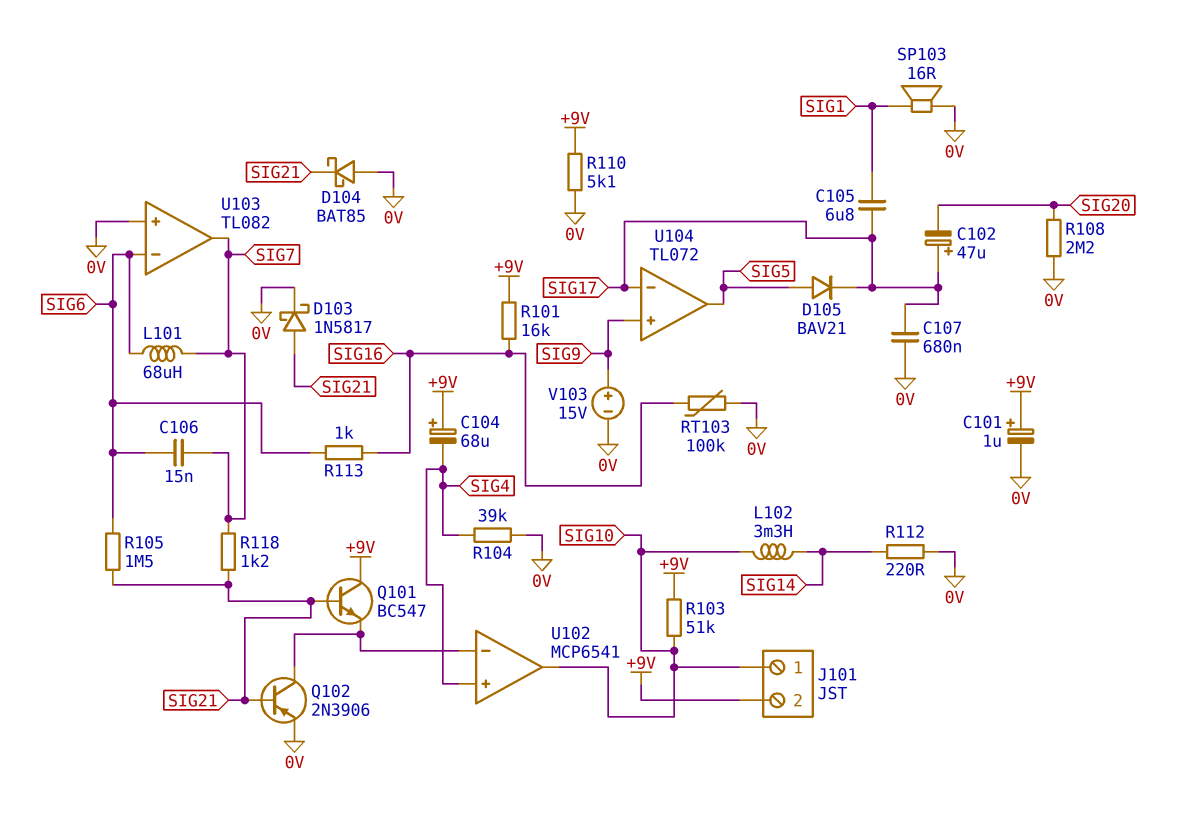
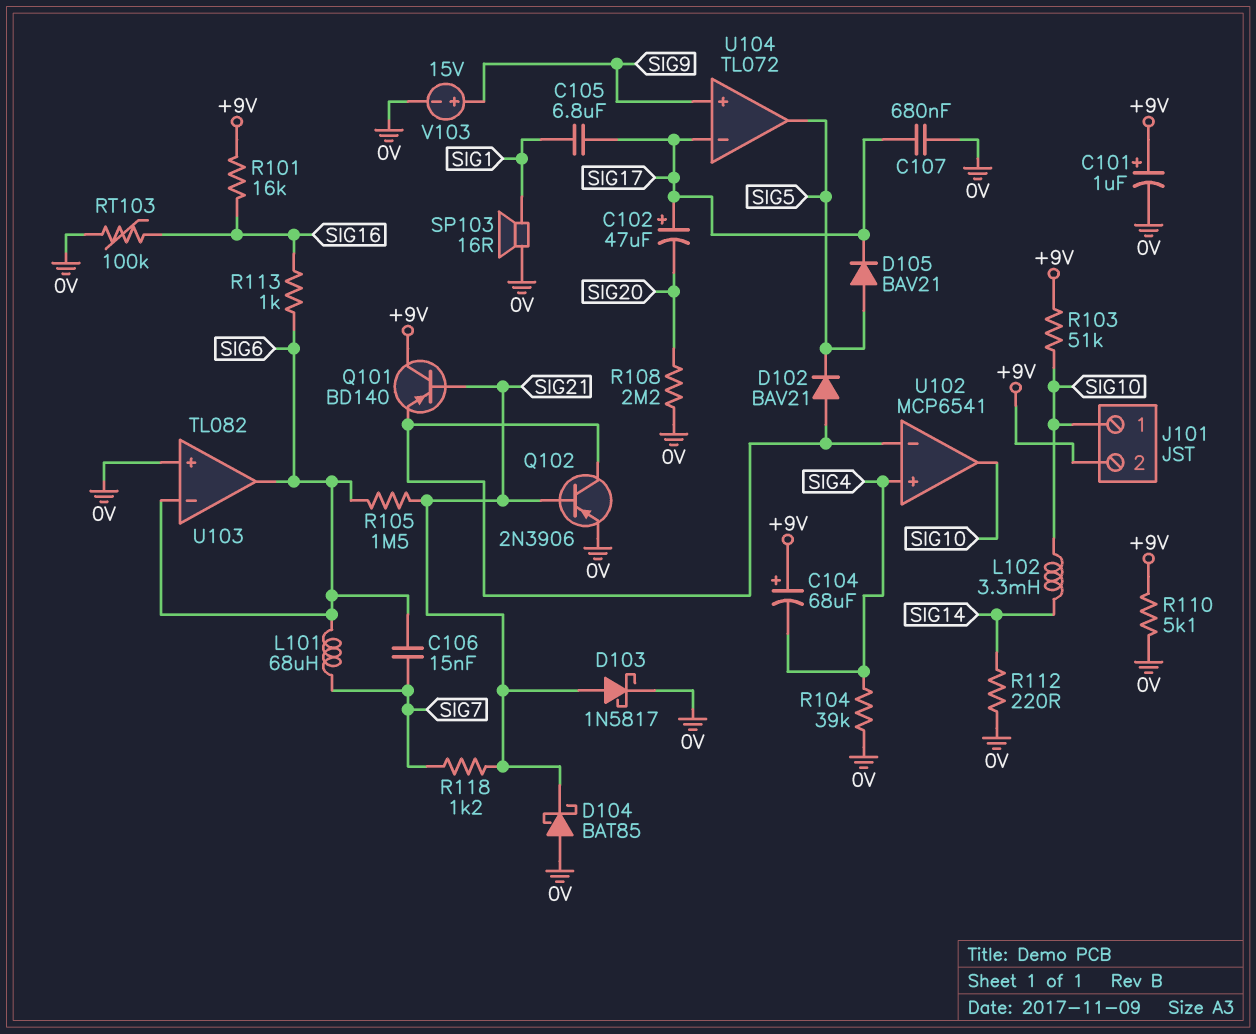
D102: none -> diode BAV21 (A U102/in-, K SIG5)
Q101: NPN BC547 (B SIG21, C +9V, E U102/in-) -> PNP BD140 (B SIG21, C +9V, E U102/in-)
U103 pin out: SIG7 -> SIG6

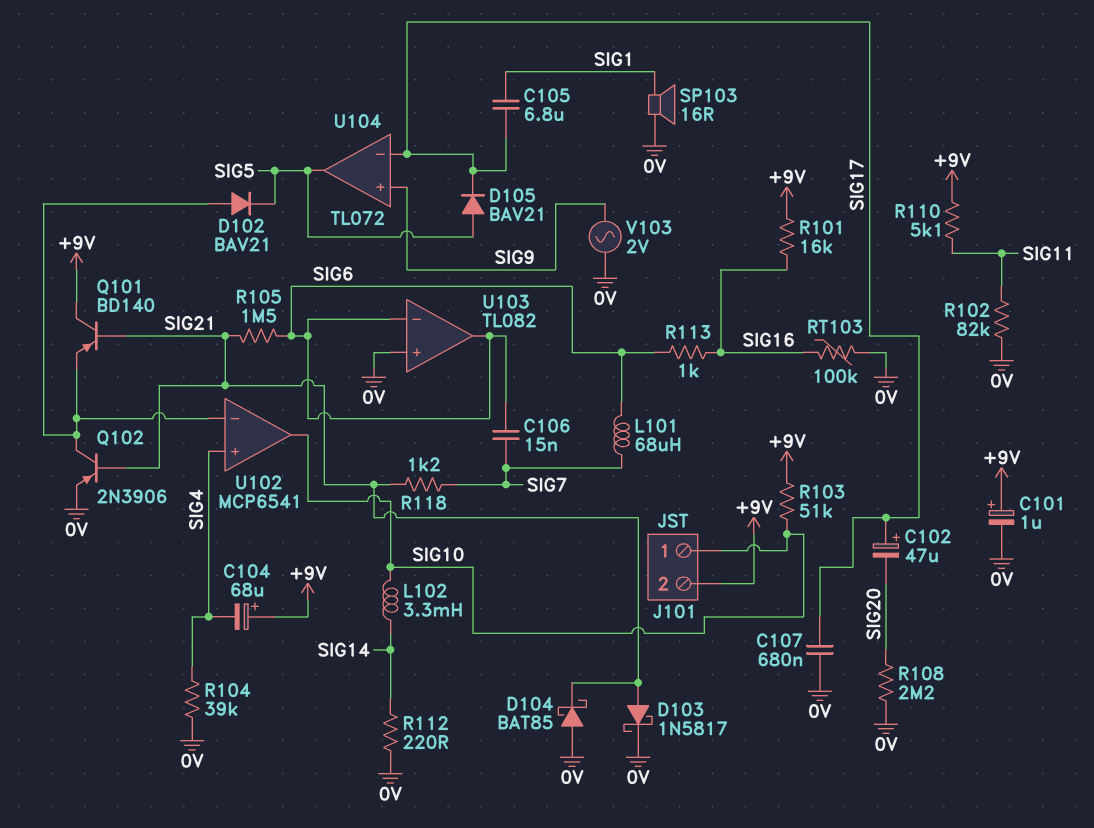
R102: none -> 82k (0V, SIG11)
R110: 5.1k (+9V, 0V) -> 5.1k (+9V, SIG11)
V103: 15V (plus SIG9, minus 0V) -> AC 2V (0V, SIG9)

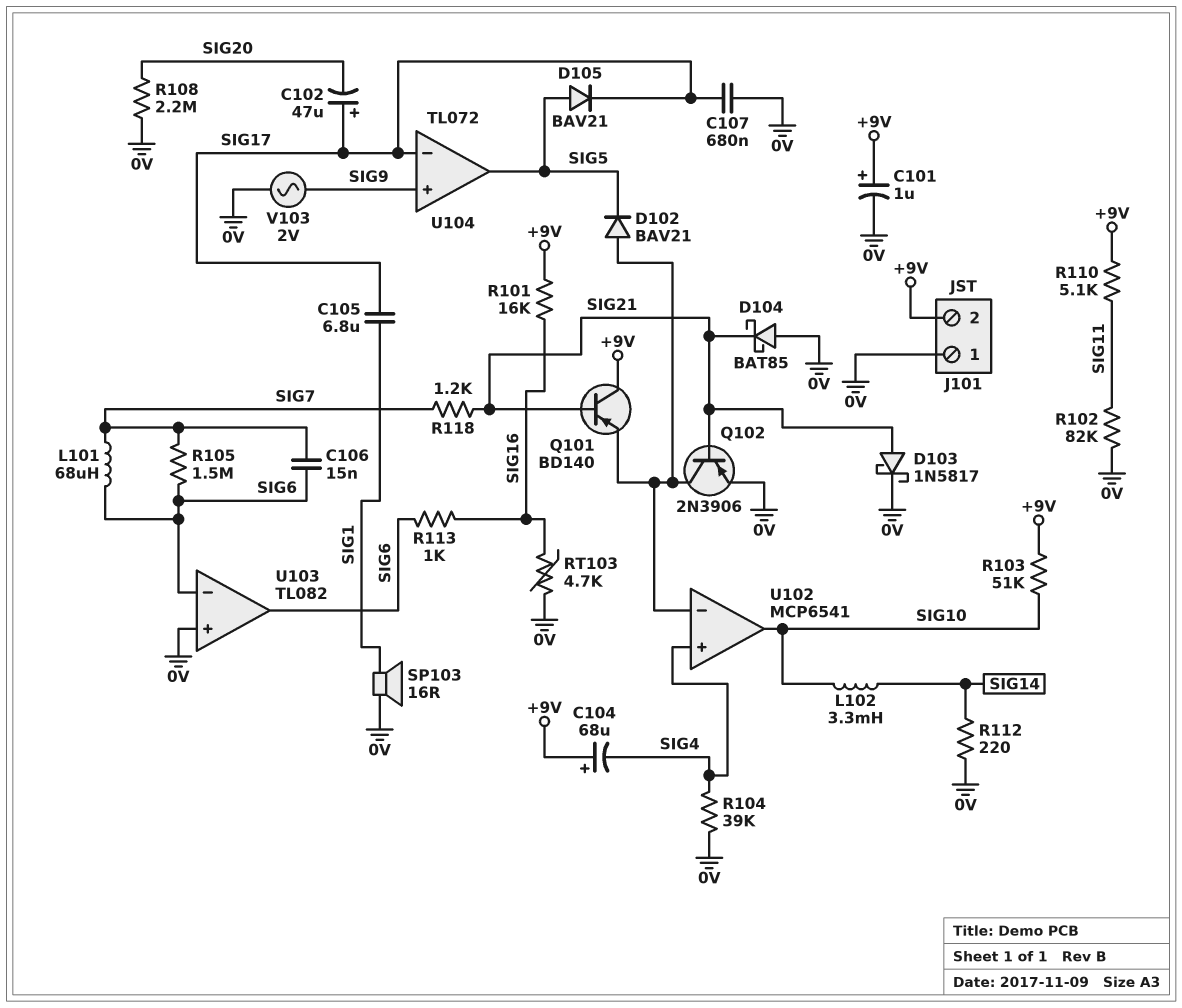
J101 pin 1: SIG10 -> 0V
R105: 1.5M (SIG6, SIG21) -> 1.5M (SIG6, SIG7)
RT103: 100k (0V, SIG16) -> 4.7k (0V, SIG16)

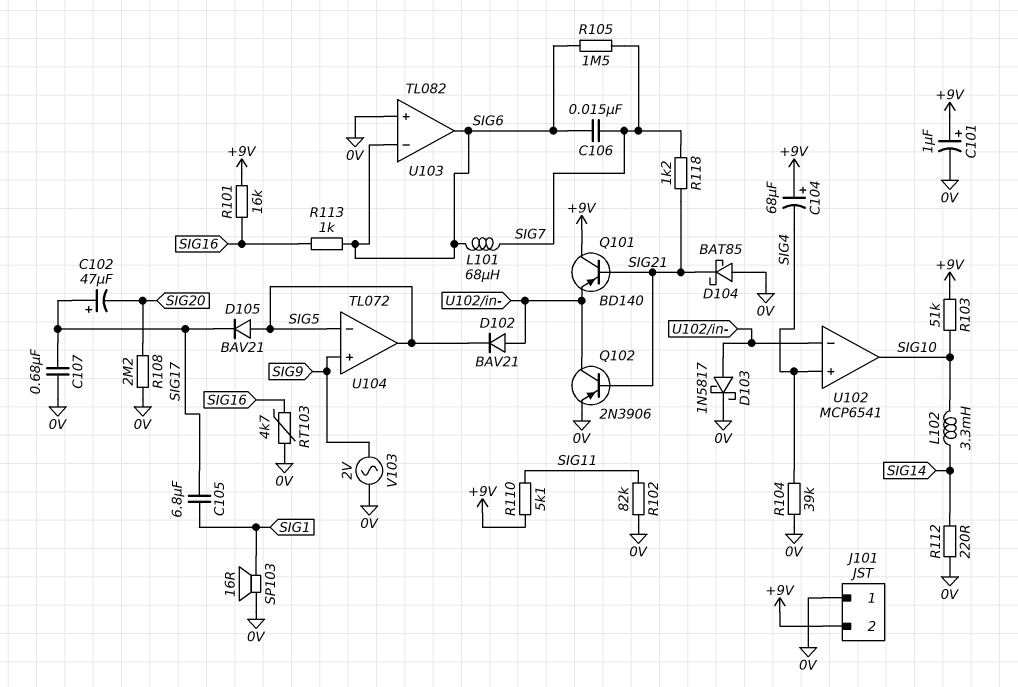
D103: schottky 1N5817 (A SIG21, K 0V) -> schottky 1N5817 (A U102/in-, K 0V)
U104 pin in-: SIG17 -> SIG5

